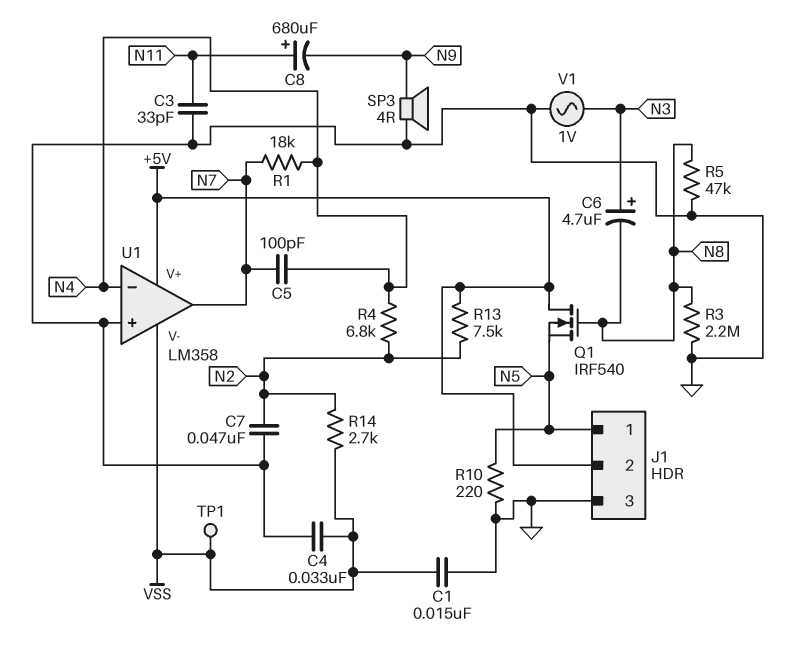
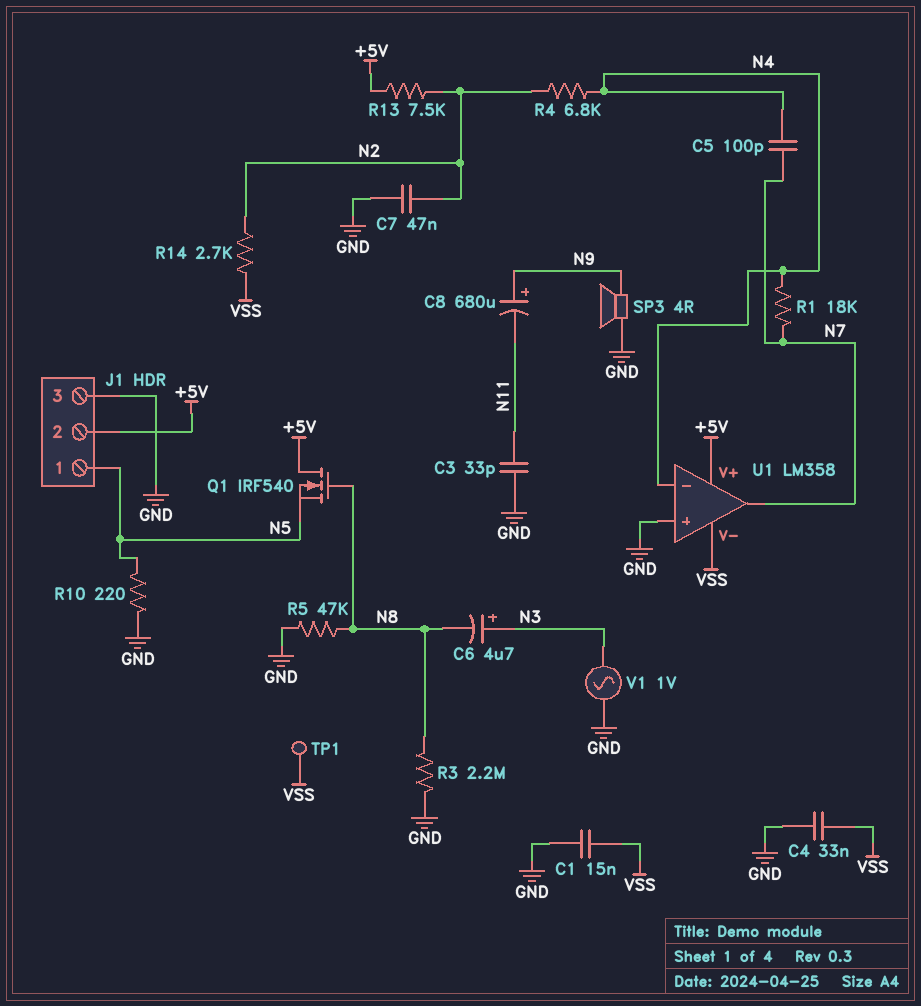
C8: 680uF (plus N11, minus N9) -> 680uF (plus N9, minus N11)

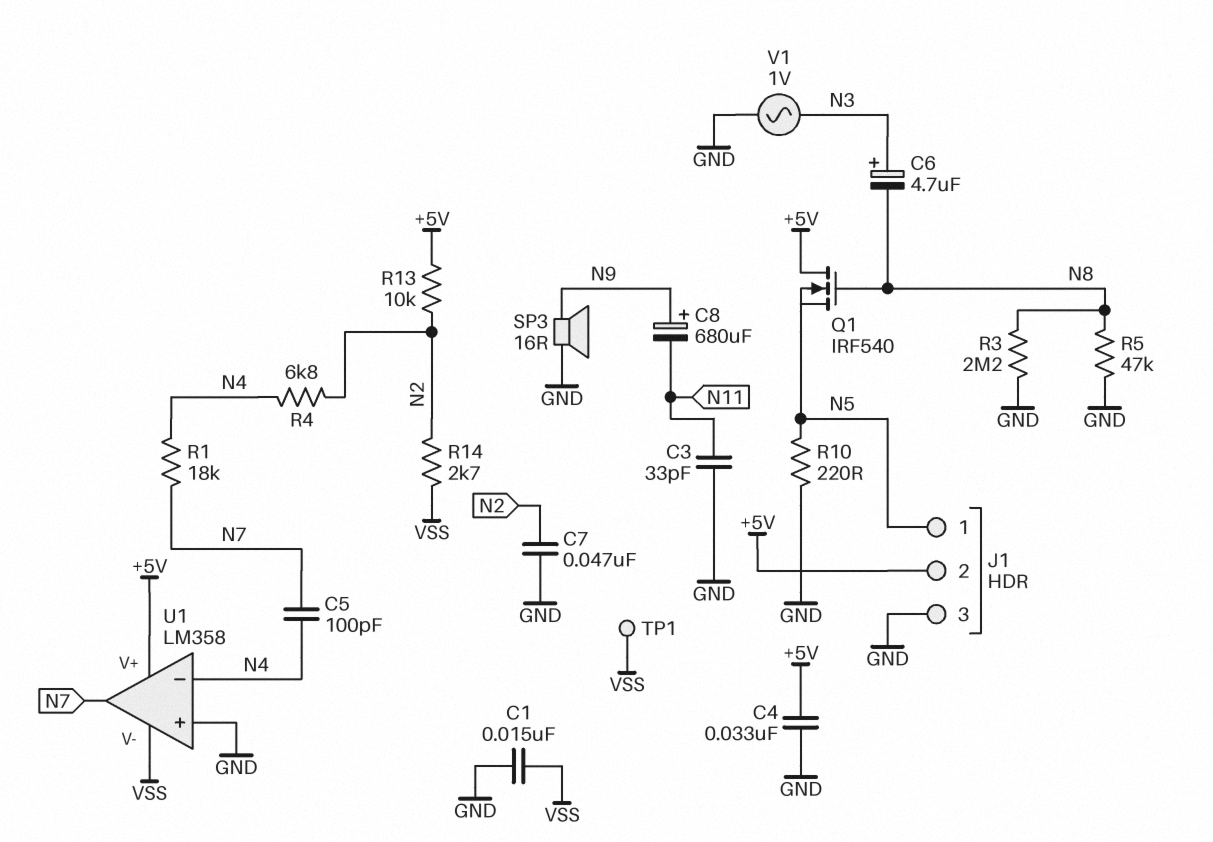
C4: 33nF (GND, VSS) -> 33nF (+5V, GND)
R13: 7.5k (+5V, N2) -> 10k (+5V, N2)
SP3: speaker 4R (GND, N9) -> speaker 16R (GND, N9)

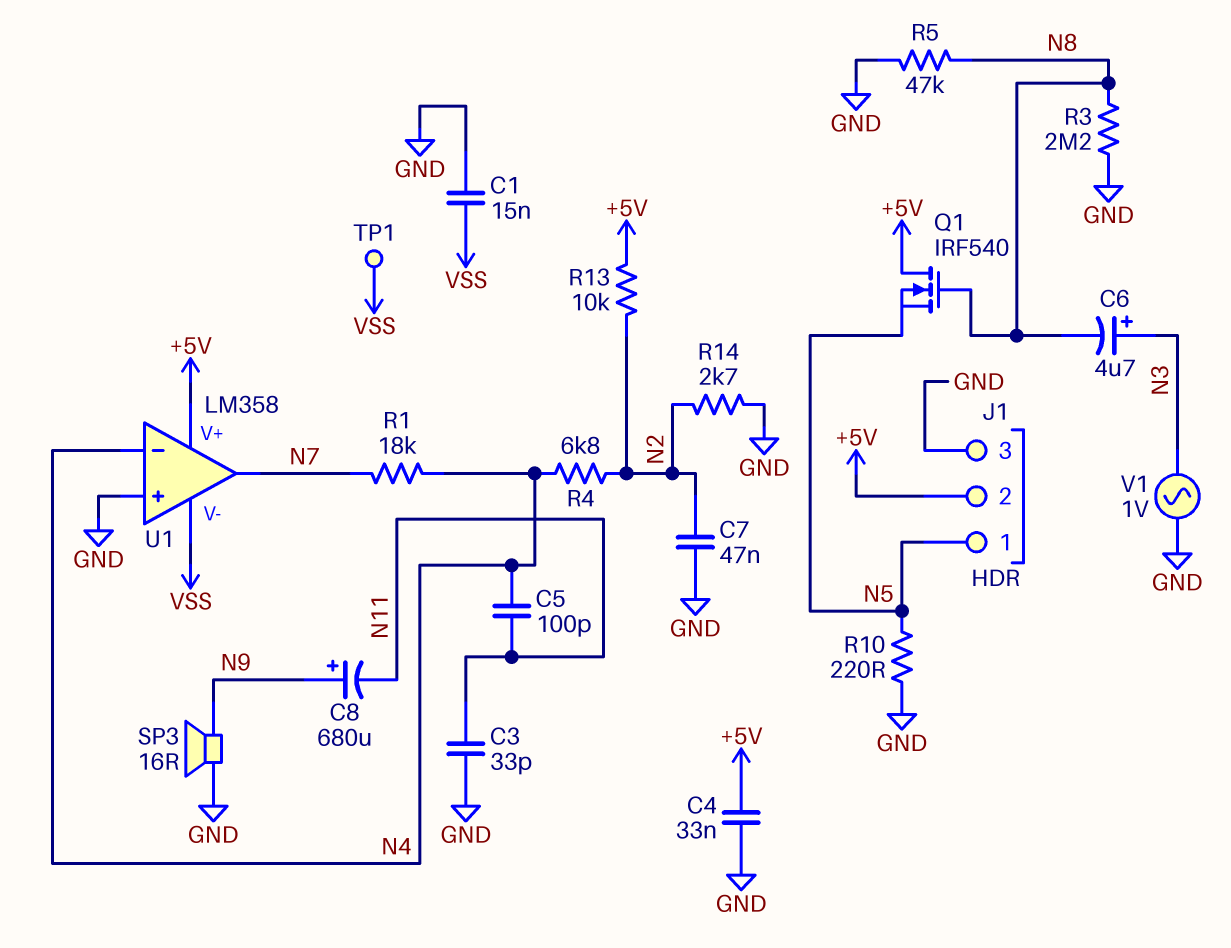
C5: 100pF (N4, N7) -> 100pF (N4, N11)
R14: 2.7k (N2, VSS) -> 2.7k (GND, N2)

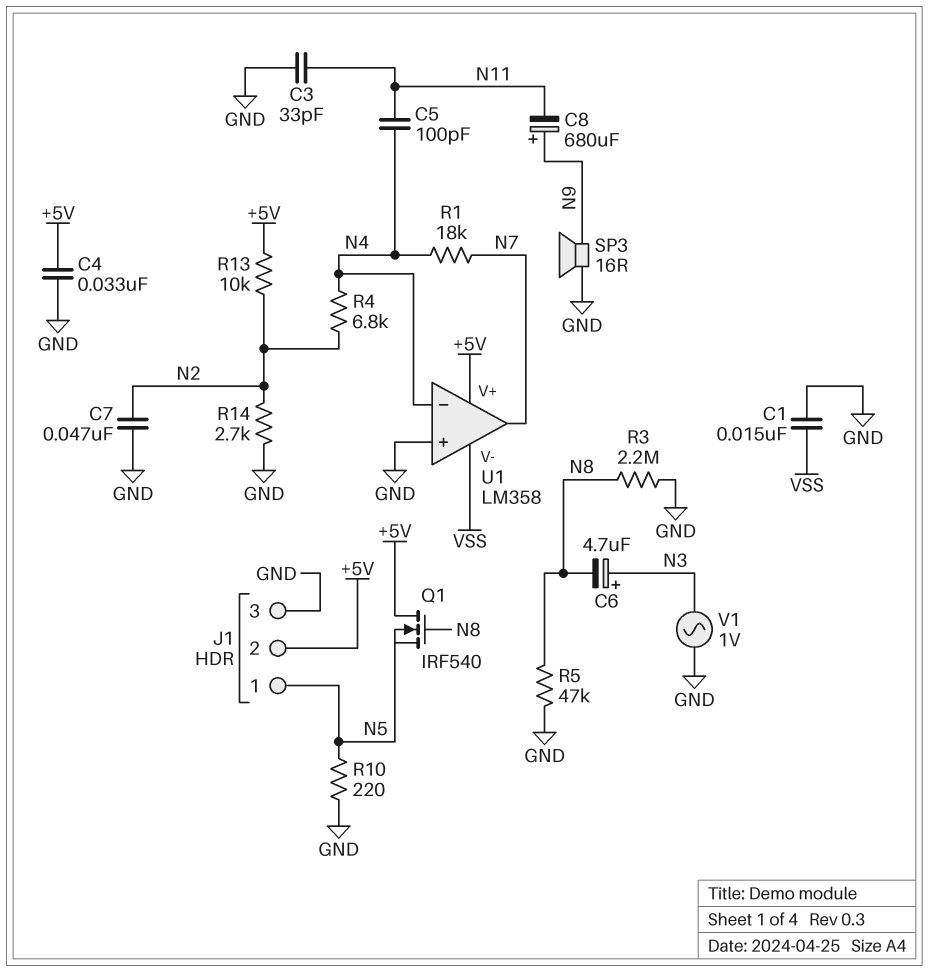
TP1: test point (VSS) -> none

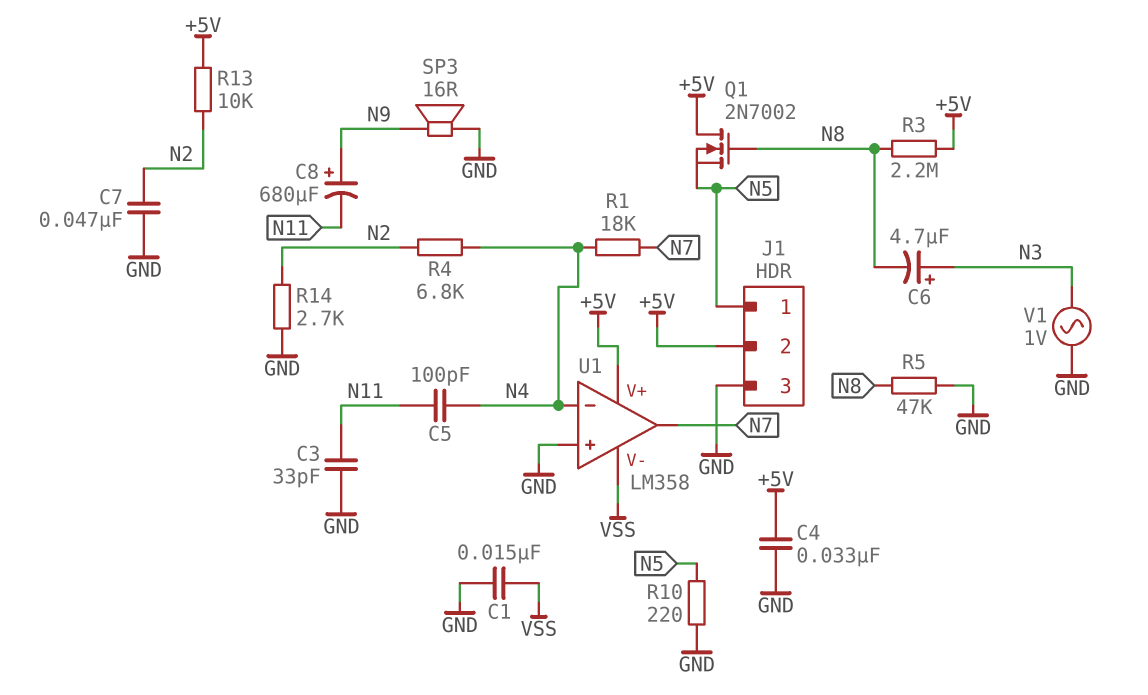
Q1: NMOS IRF540 (G N8, D +5V, S N5) -> NMOS 2N7002 (G N8, D +5V, S N5)
R3: 2.2M (GND, N8) -> 2.2M (+5V, N8)

